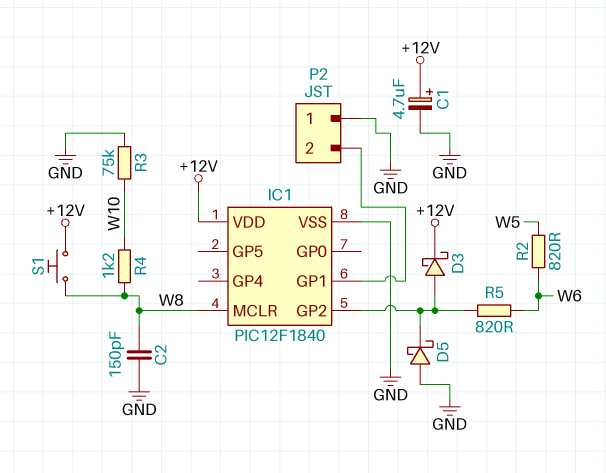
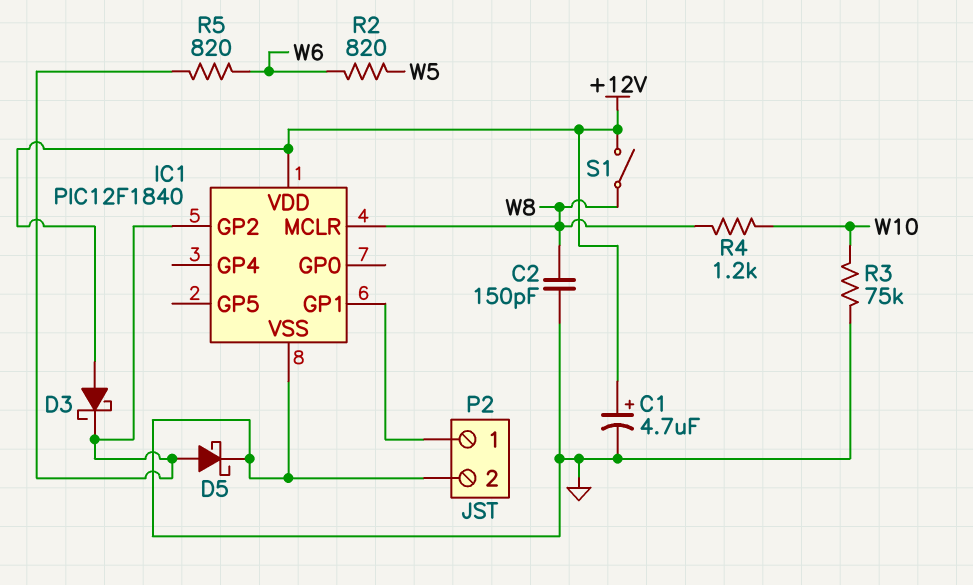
D3: schottky (A IC1/GP2, K +12V) -> schottky (A +12V, K IC1/GP2)
D5: schottky (A GND, K IC1/GP2) -> schottky (A IC1/GP2, K GND)
P2 pin 1: GND -> IC1/GP1
P2 pin 2: IC1/GP1 -> GND
S1: button (+12V, W8) -> switch (+12V, W8)

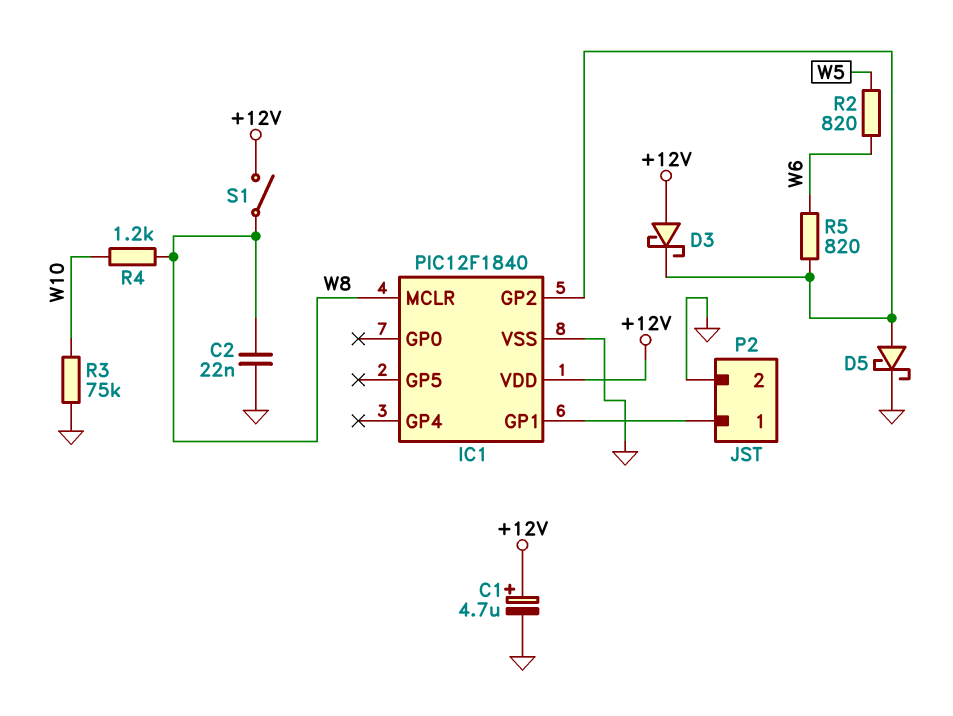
C2: 150pF (GND, W8) -> 22nF (GND, W8)

